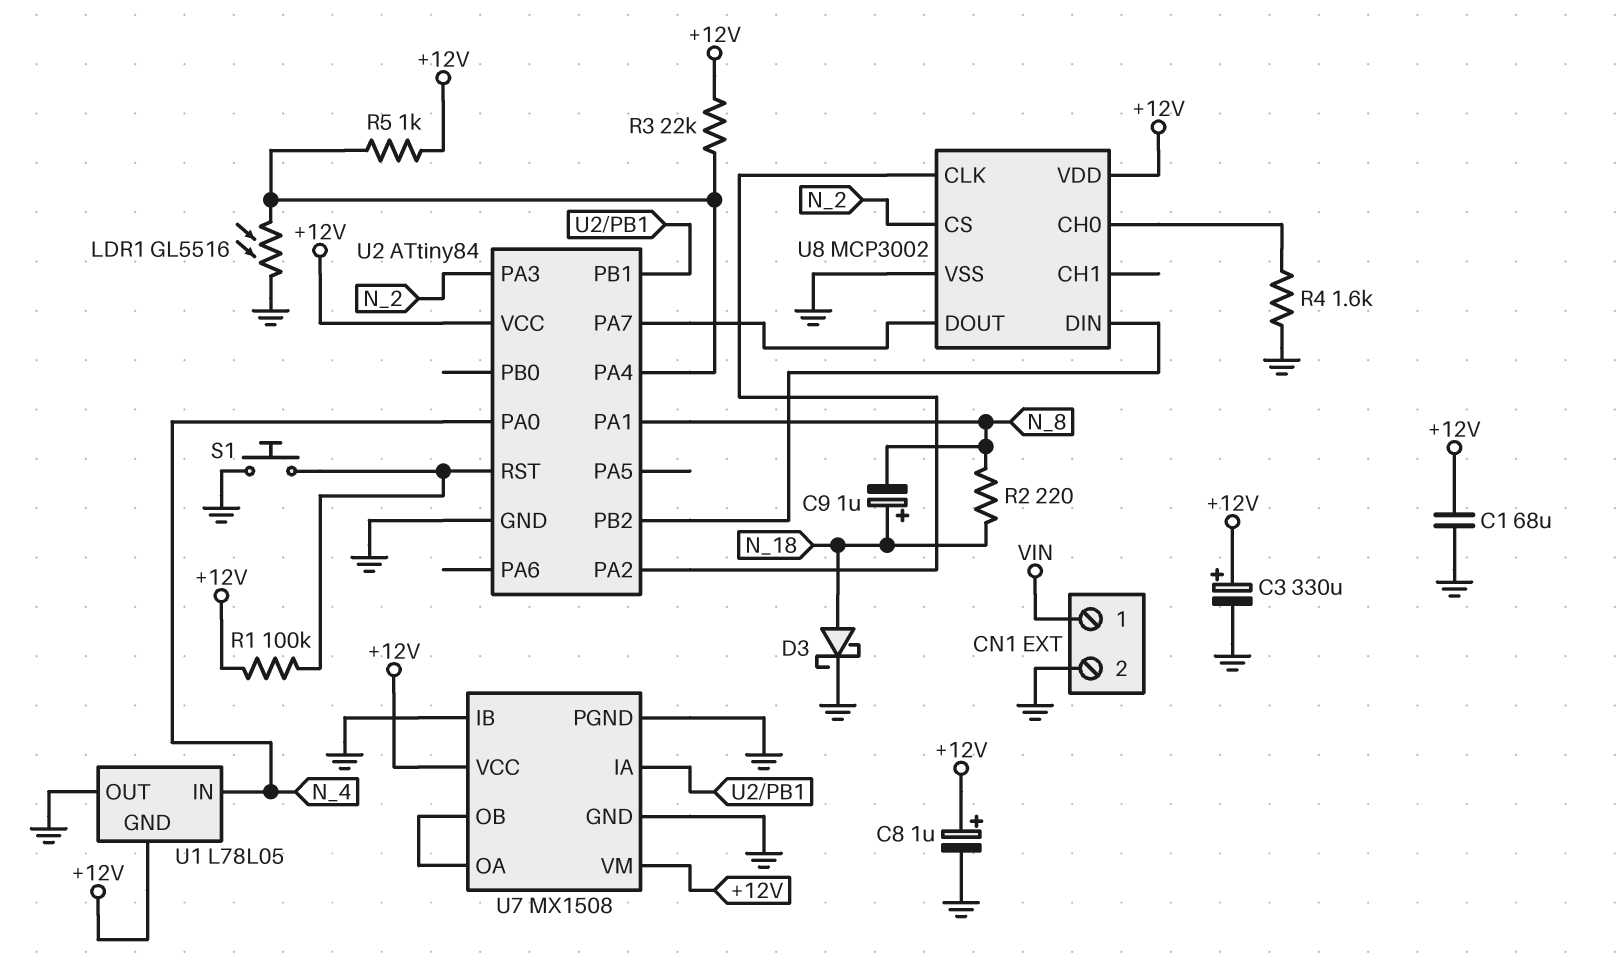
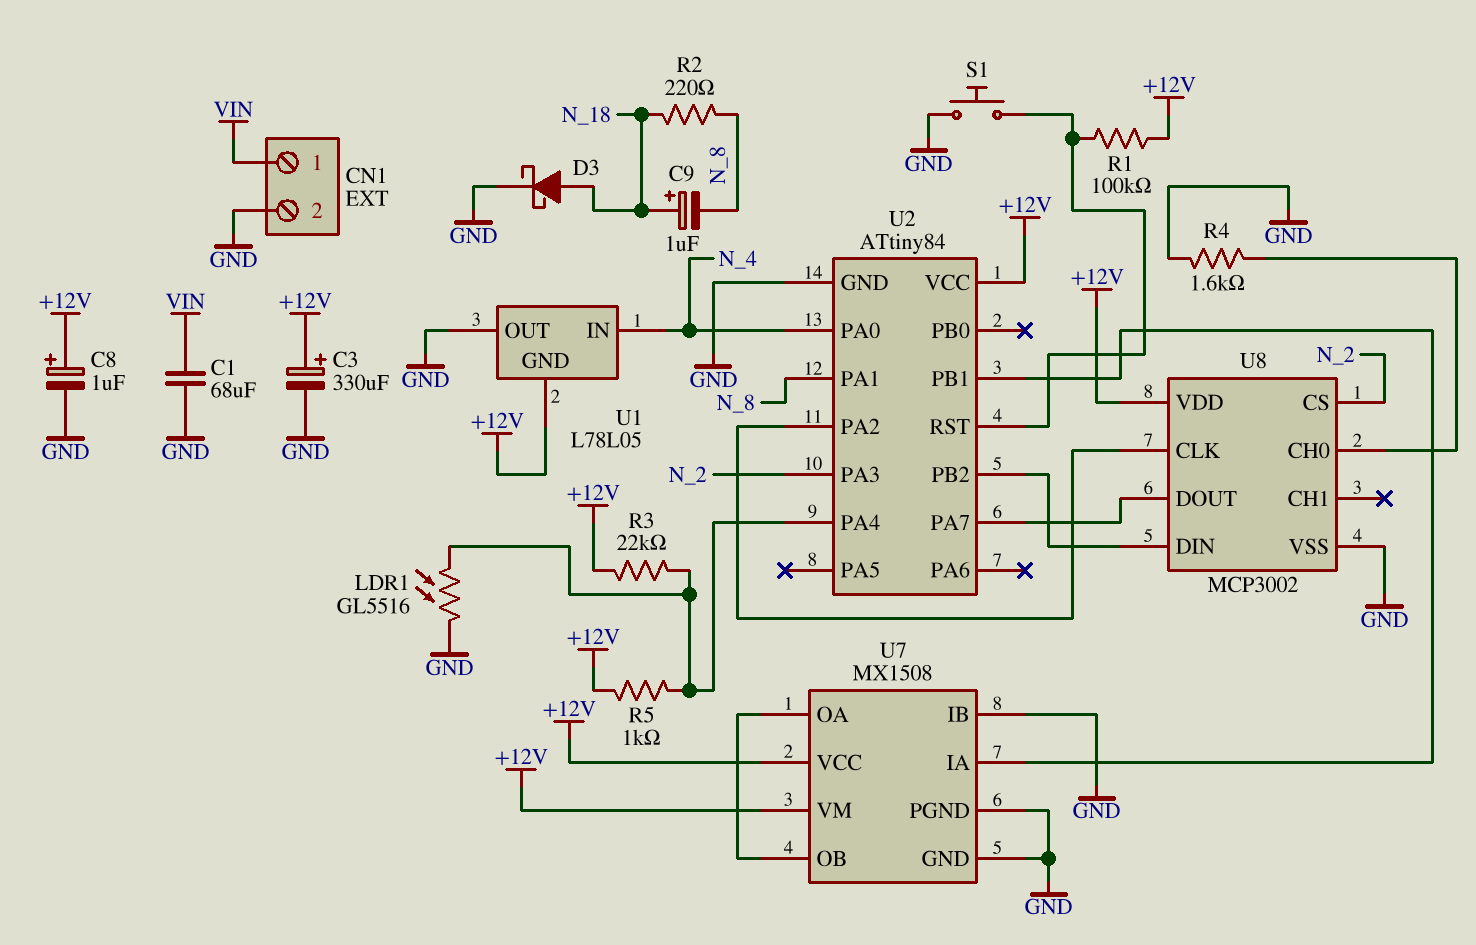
C1: 68uF (+12V, GND) -> 68uF (GND, VIN)

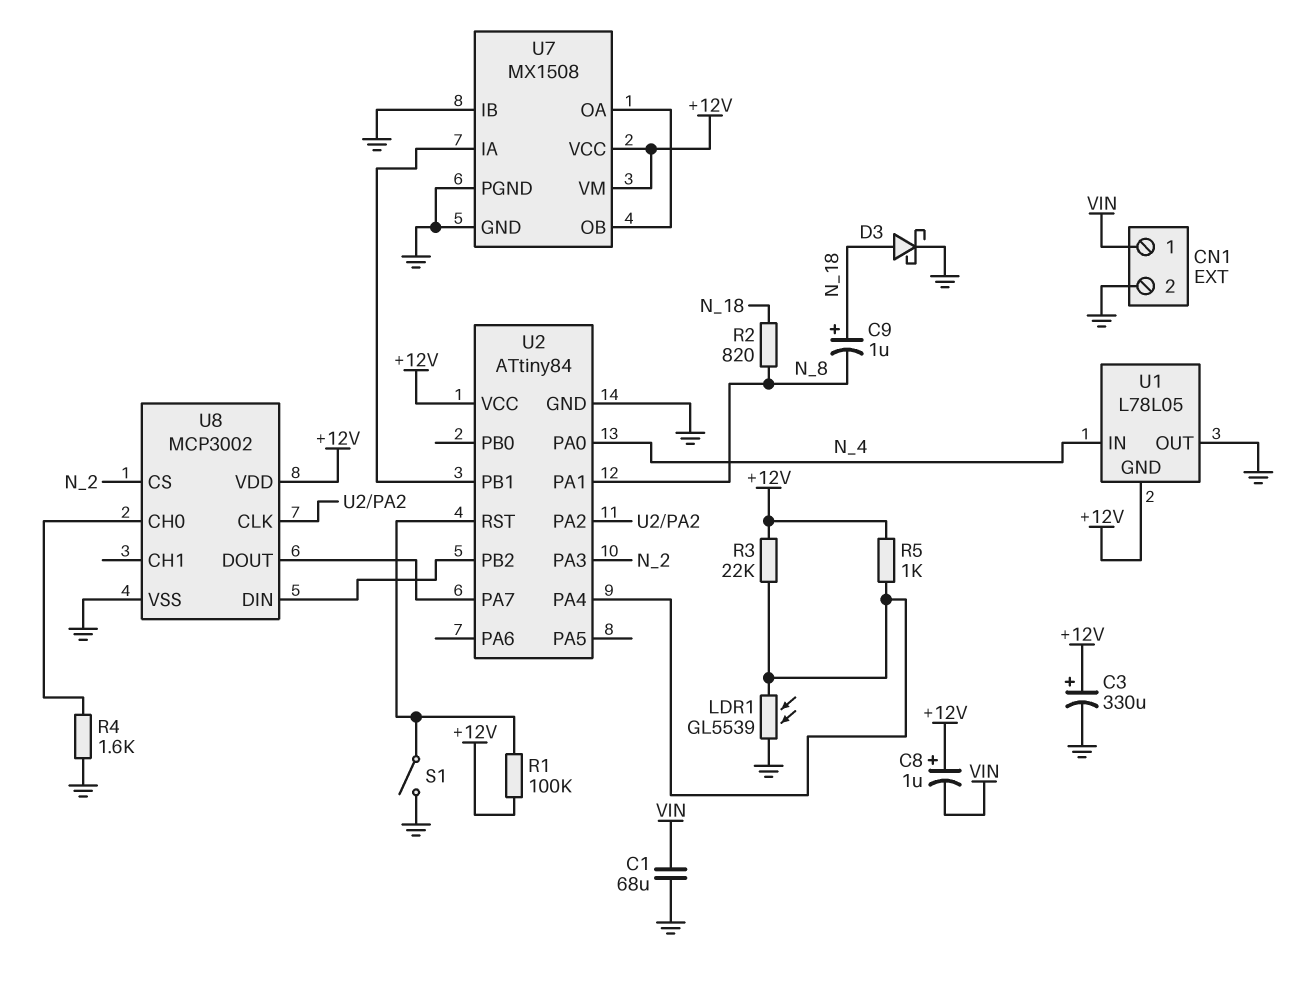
C8: 1uF (plus +12V, minus GND) -> 1uF (plus +12V, minus VIN)
LDR1: GL5516 (GND, U2/PA4) -> GL5539 (GND, U2/PA4)
R2: 220 (N_8, N_18) -> 820 (N_8, N_18)
S1: button (GND, U2/RST) -> switch (GND, U2/RST)

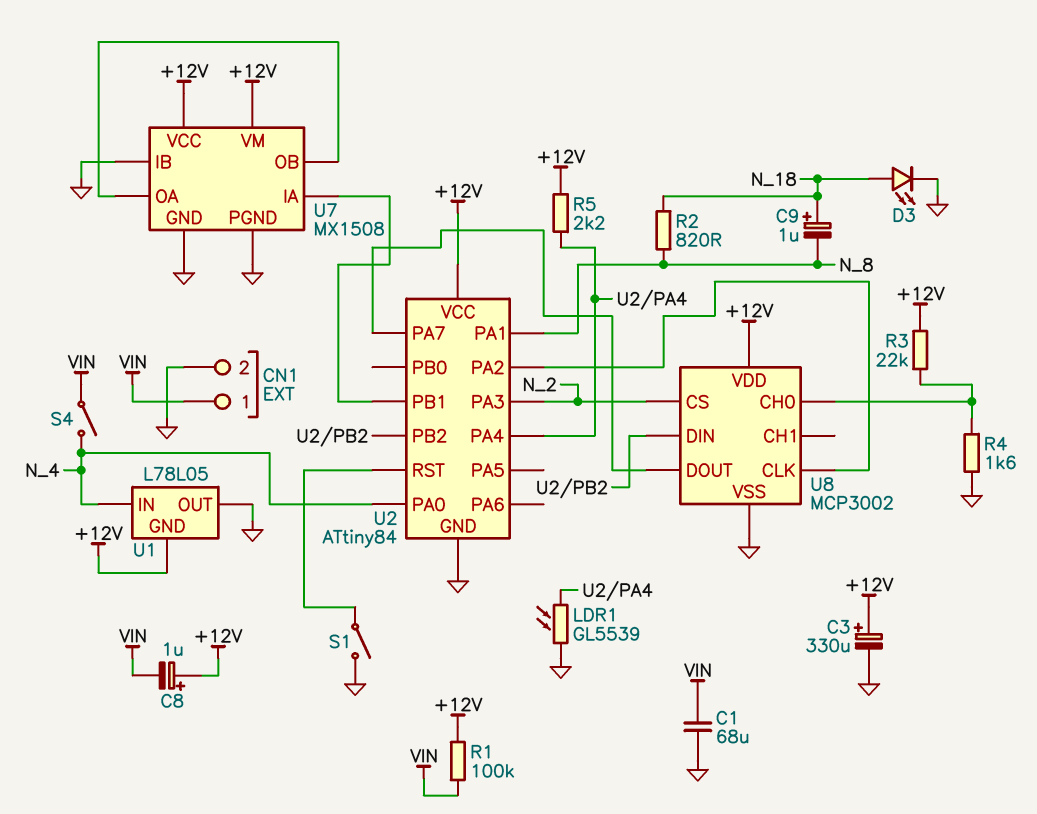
D3: schottky (A N_18, K GND) -> LED (A N_18, K GND)
R1: 100k (+12V, U2/RST) -> 100k (+12V, VIN)
R3: 22k (+12V, U2/PA4) -> 22k (+12V, U8/CH0)
R5: 1k (+12V, U2/PA4) -> 2.2k (+12V, U2/PA4)
S4: none -> switch (N_4, VIN)

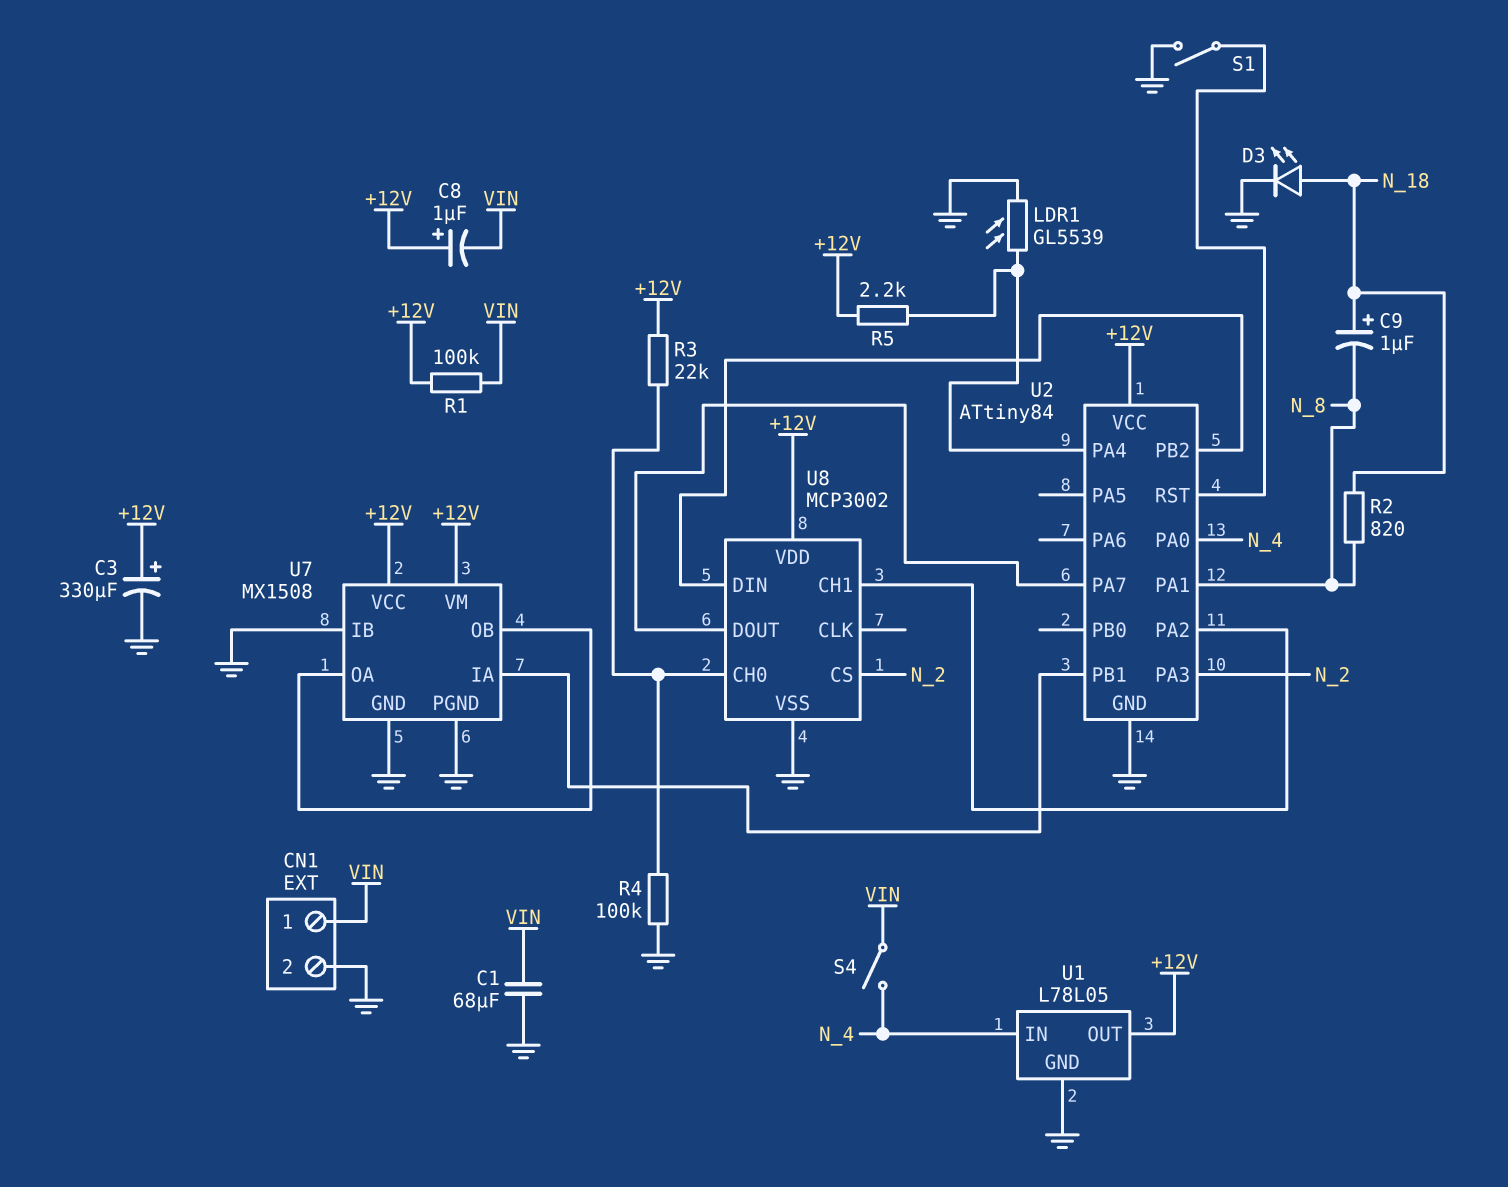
R4: 1.6k (GND, U8/CH0) -> 100k (GND, U8/CH0)
U1 pin GND: +12V -> GND
U1 pin OUT: GND -> +12V
U8 pin CH1: none -> U2/PA2
U8 pin CLK: U2/PA2 -> none

